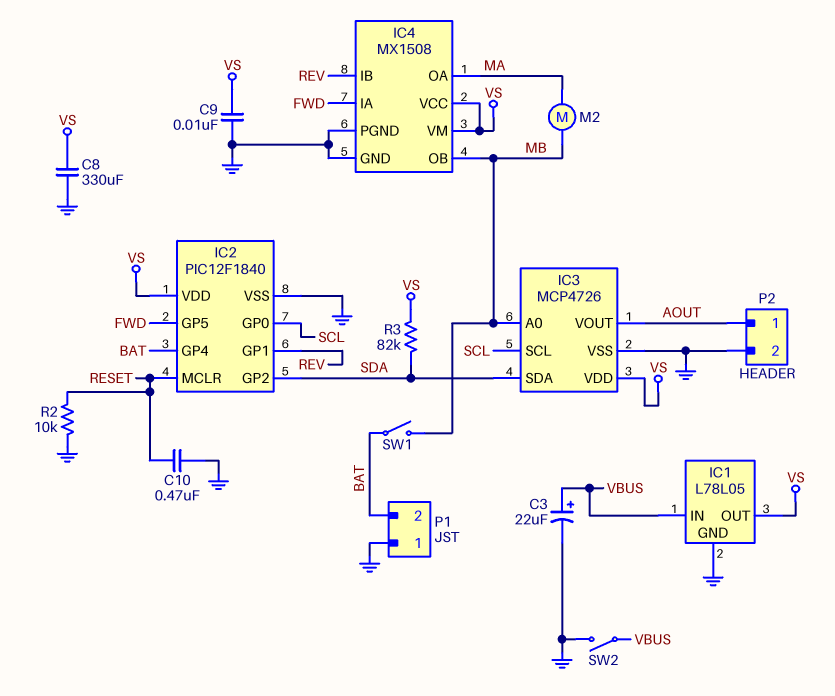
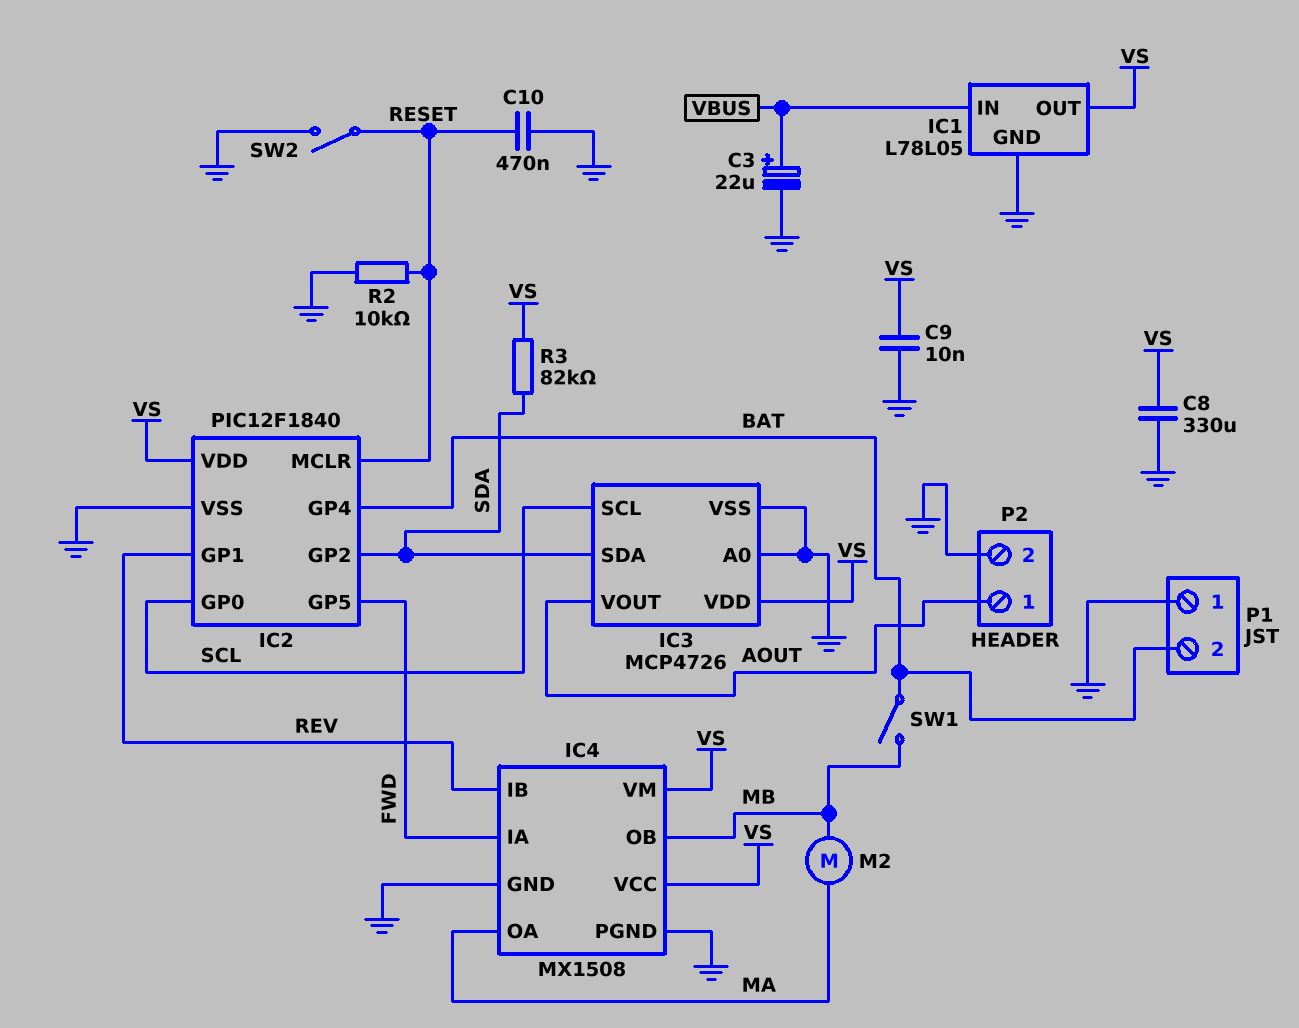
IC3 pin A0: MB -> GND
SW2: switch (GND, VBUS) -> switch (GND, RESET)

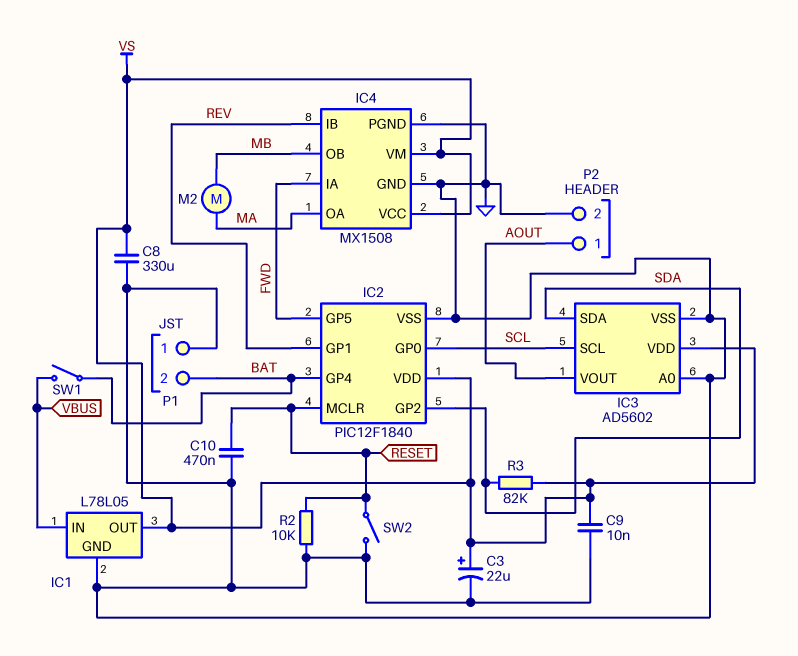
C3: 22uF (plus VBUS, minus GND) -> 22uF (plus VS, minus GND)
IC3: MCP4726 -> AD5602
SW1: switch (BAT, MB) -> switch (BAT, VBUS)

